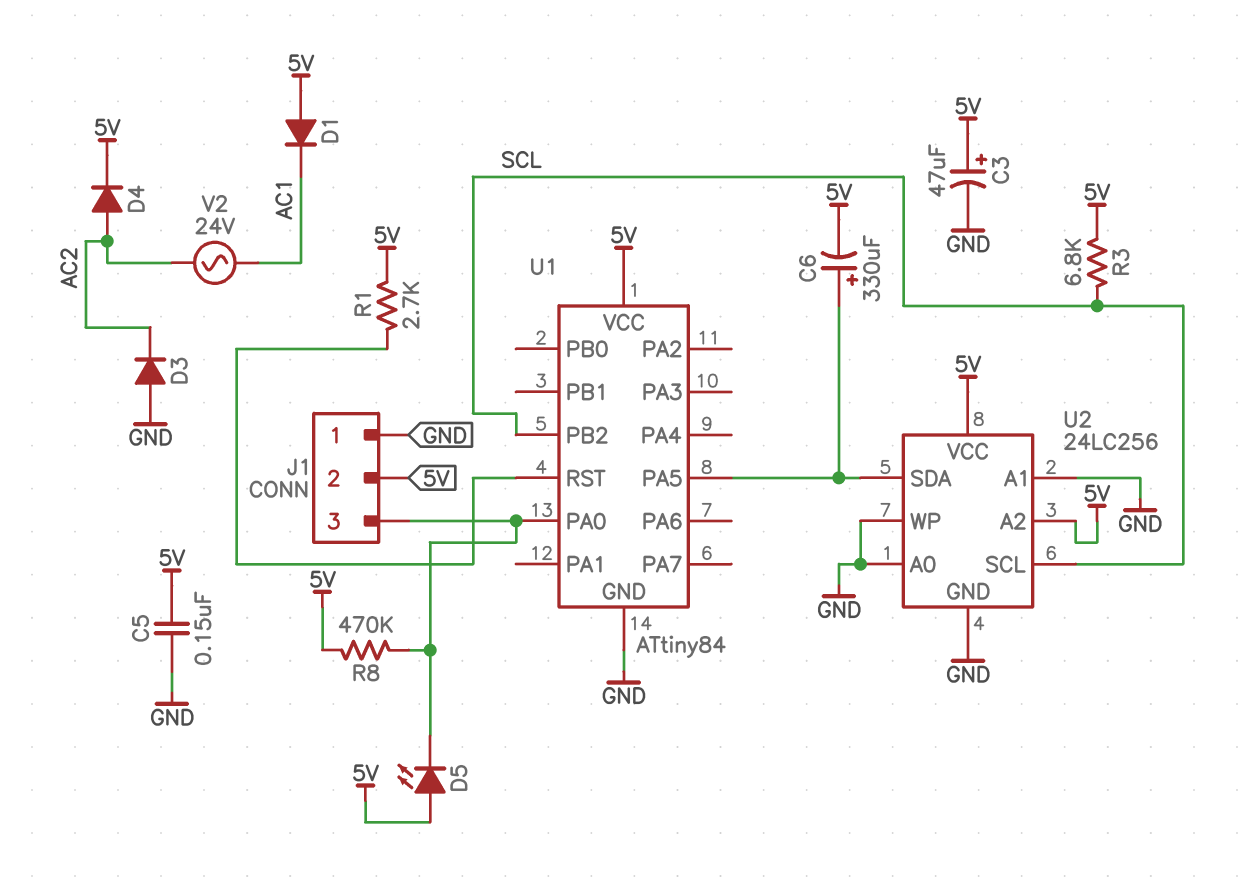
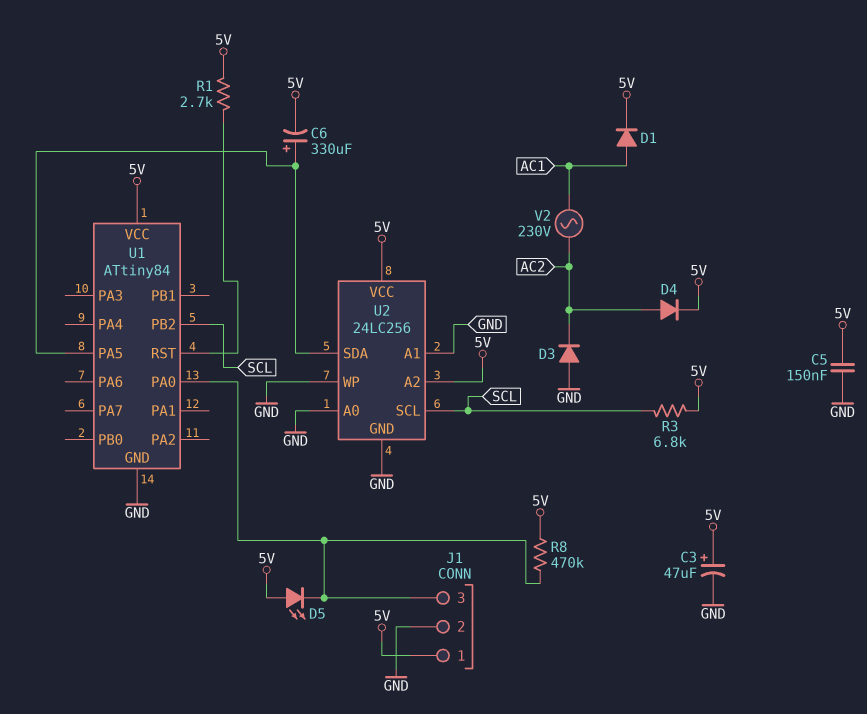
D1: diode (A 5V, K AC1) -> diode (A AC1, K 5V)
J1 pin 1: GND -> 5V
J1 pin 2: 5V -> GND
V2: AC 24V (AC1, AC2) -> AC 230V (AC1, AC2)

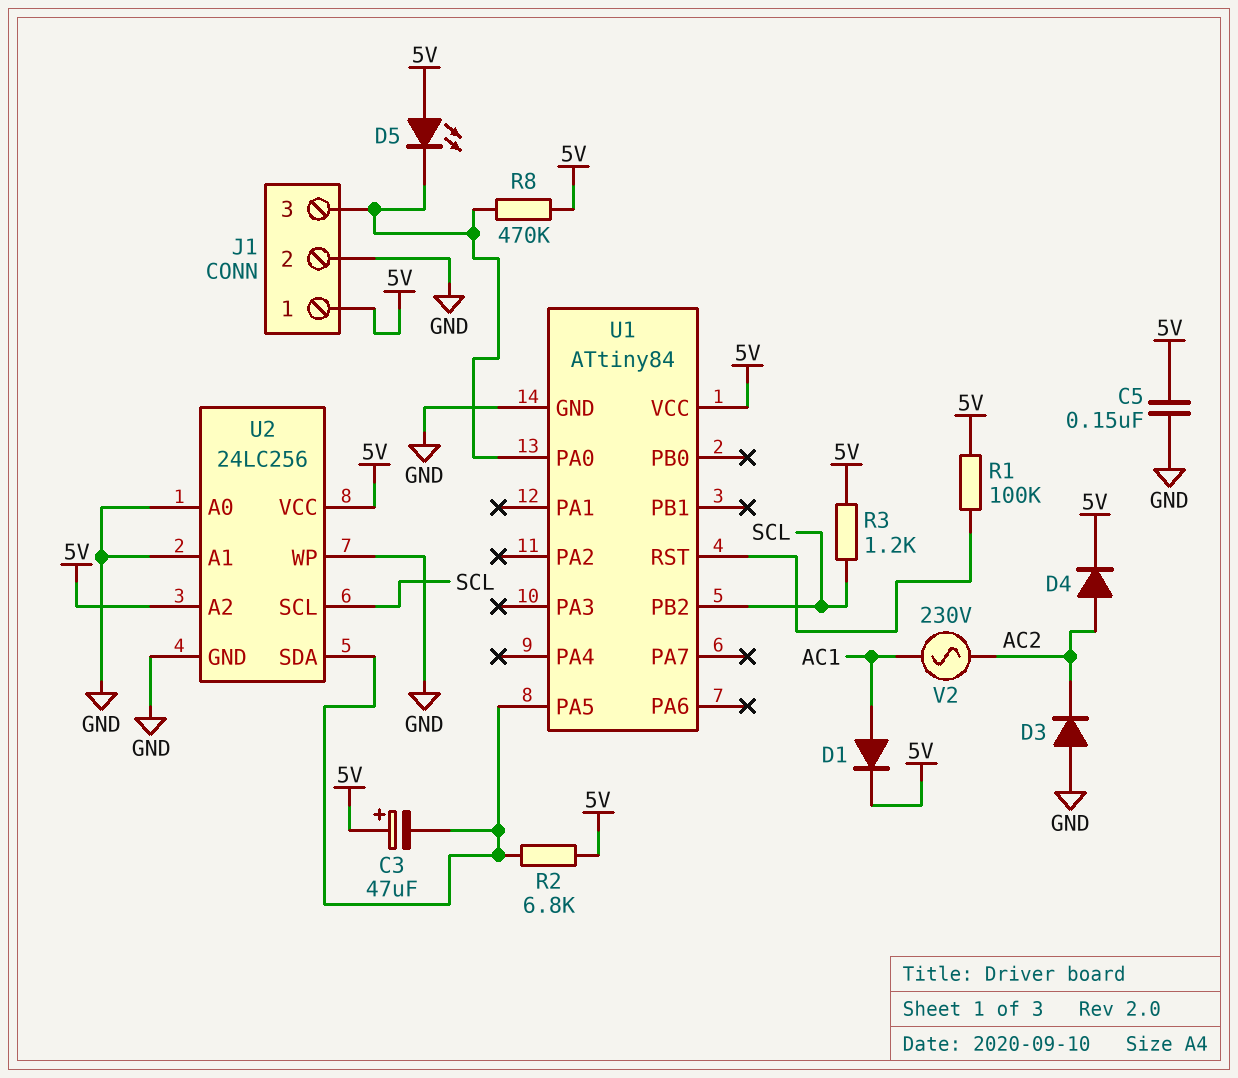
C3: 47uF (plus 5V, minus GND) -> 47uF (plus 5V, minus U1/PA5)
C6: 330uF (plus U1/PA5, minus 5V) -> none
R1: 2.7k (5V, U1/RST) -> 100k (5V, U1/RST)
R2: none -> 6.8k (5V, U1/PA5)
R3: 6.8k (5V, SCL) -> 1.2k (5V, SCL)

